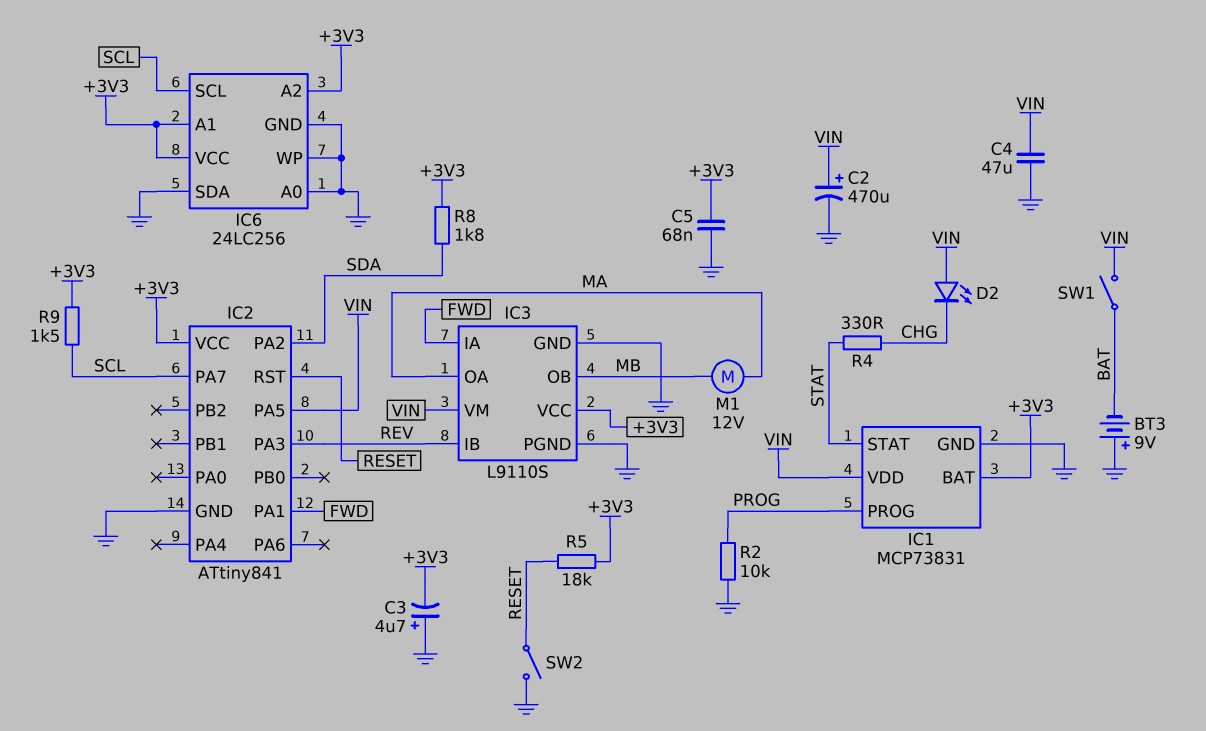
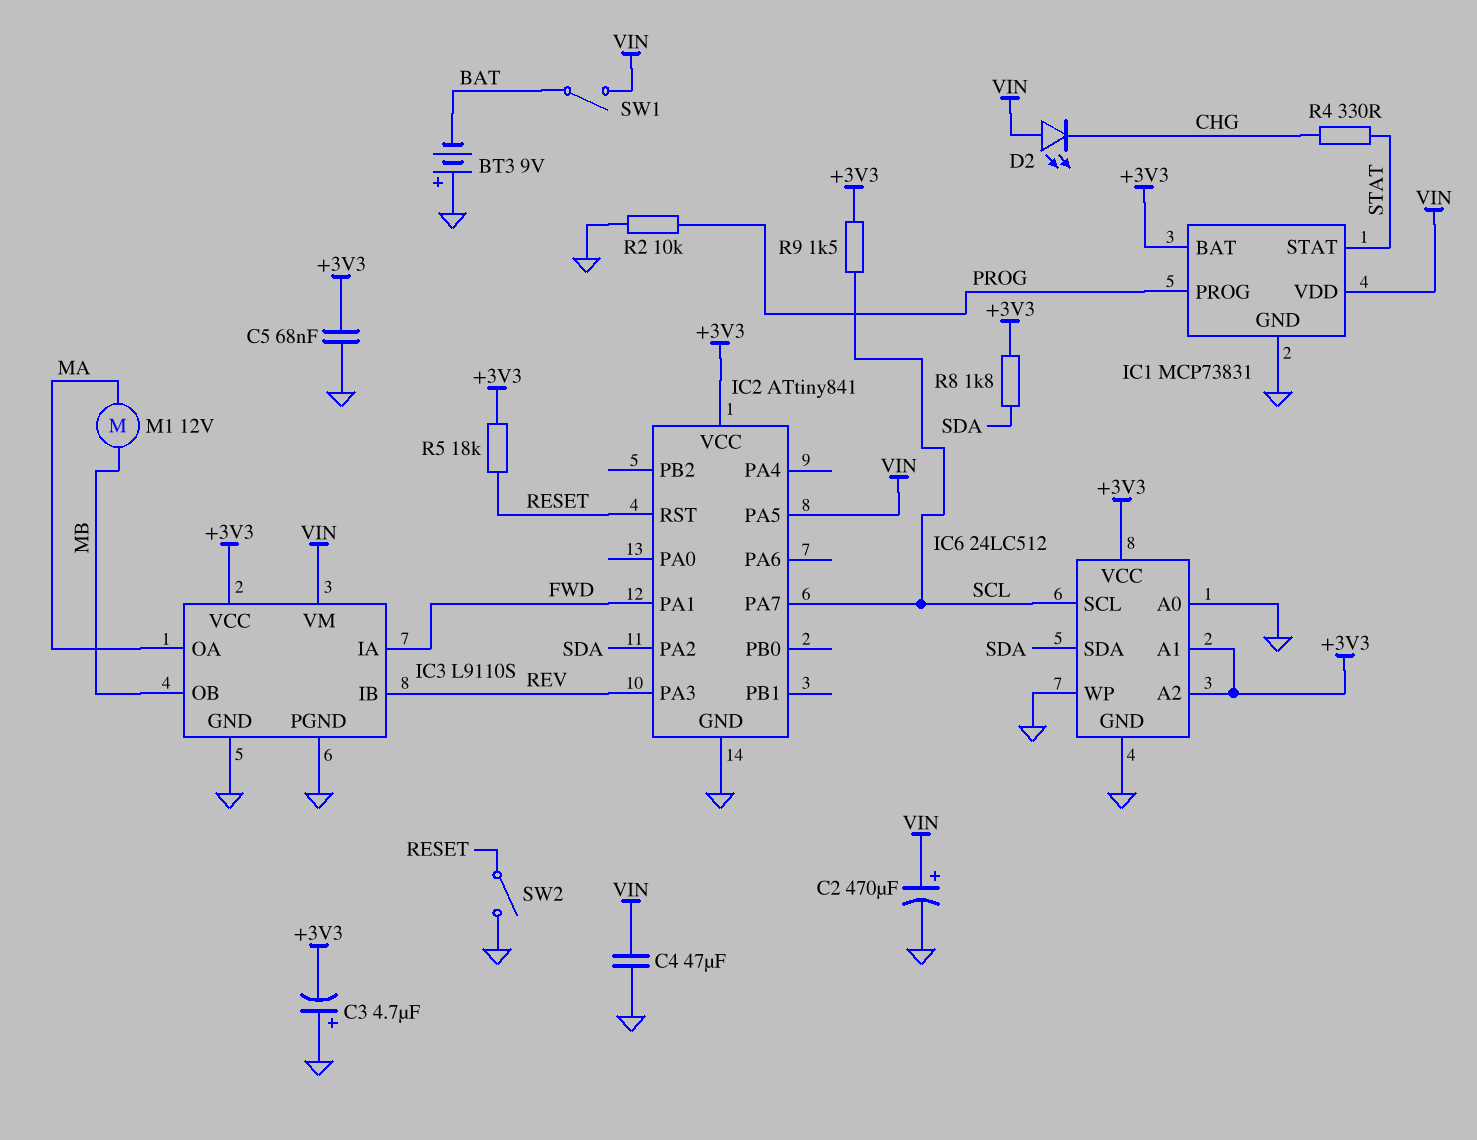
IC6: 24LC256 -> 24LC512
IC6 pin SDA: GND -> SDA

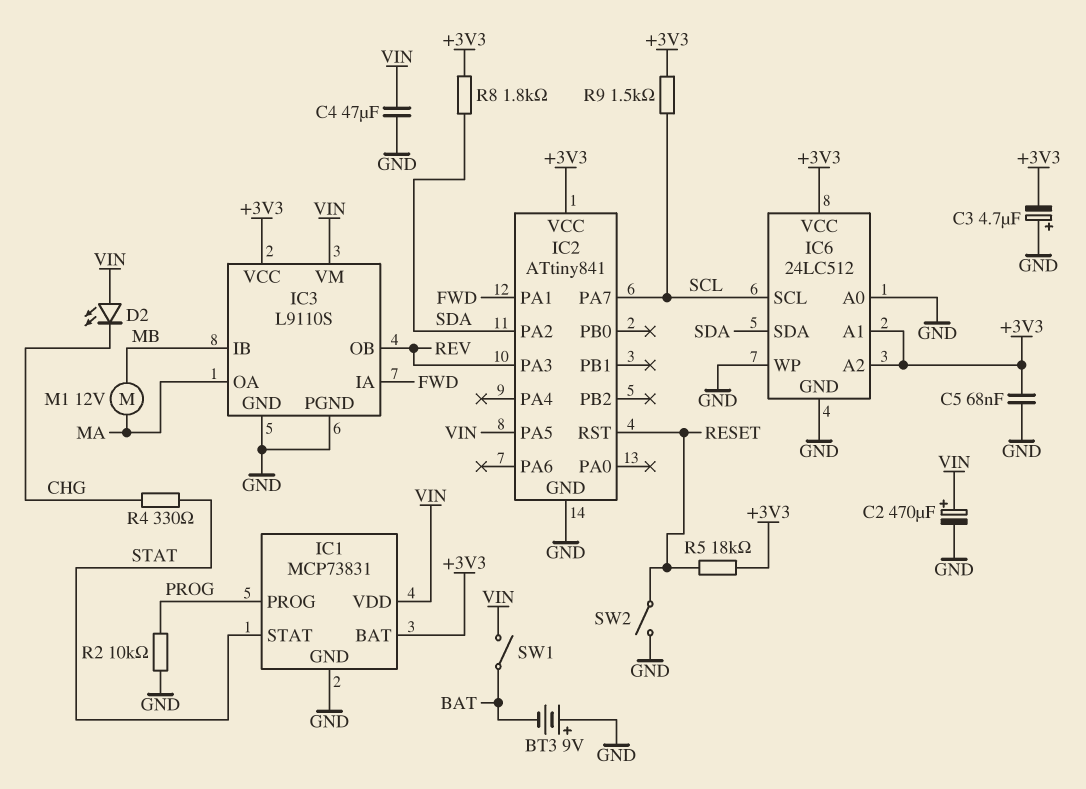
IC3 pin IB: REV -> MB
IC3 pin OB: MB -> REV

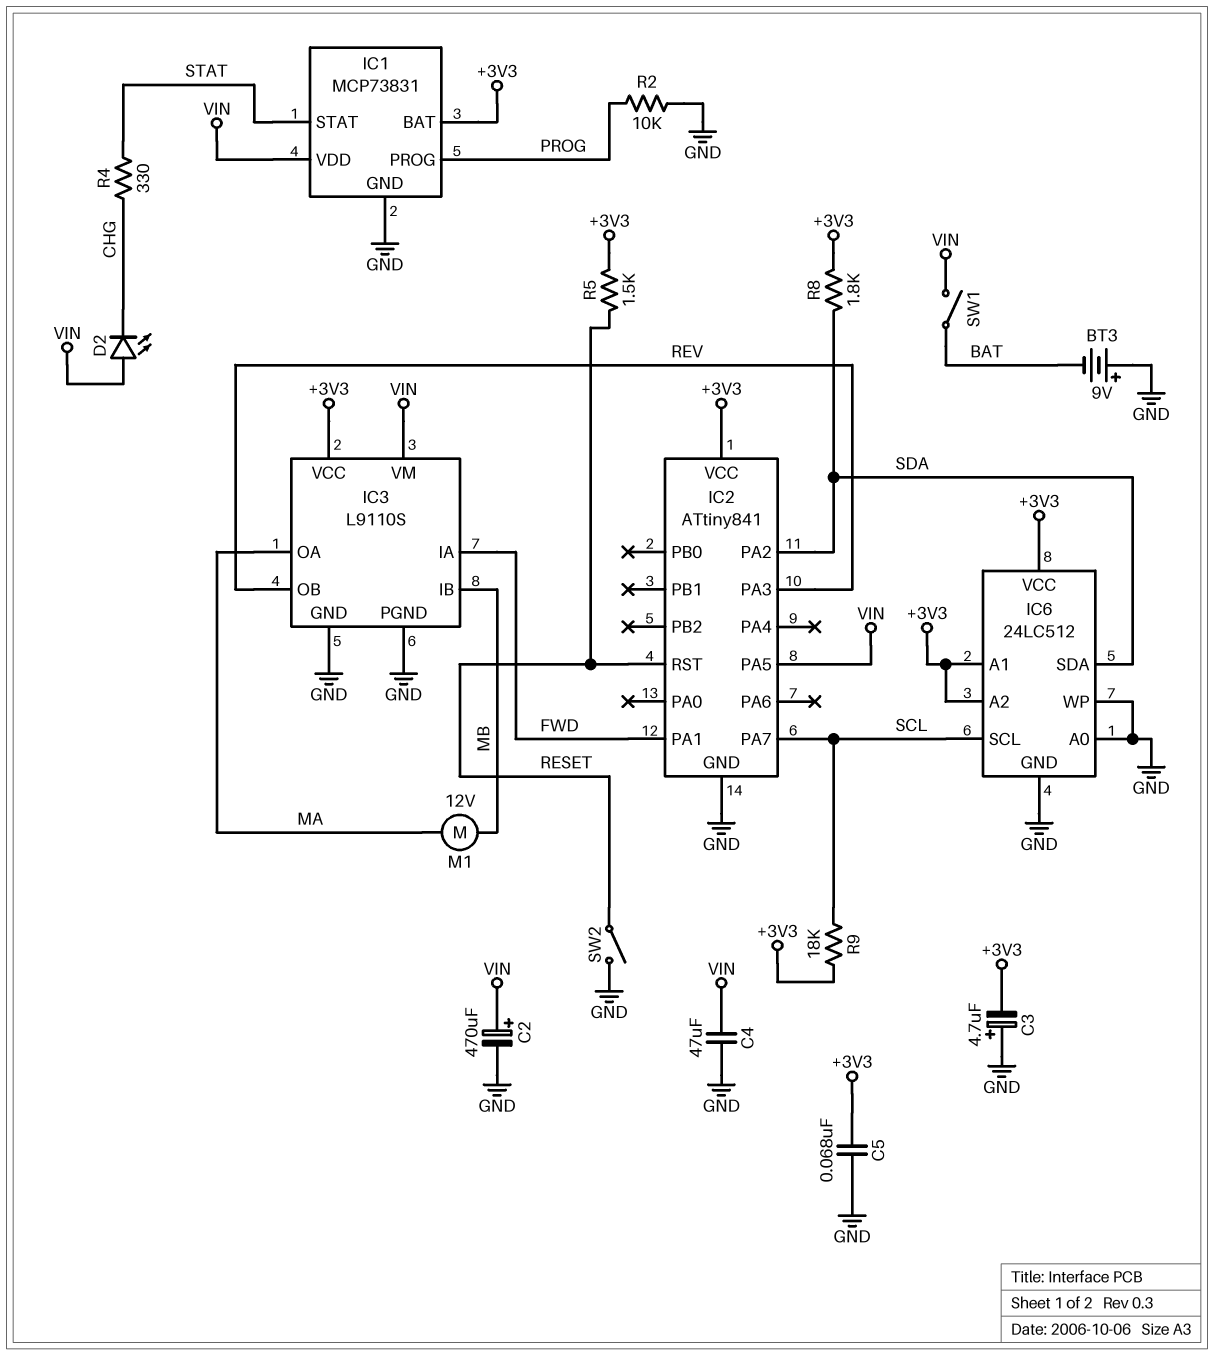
R5: 18k (+3V3, RESET) -> 1.5k (+3V3, RESET)
R9: 1.5k (+3V3, SCL) -> 18k (+3V3, SCL)

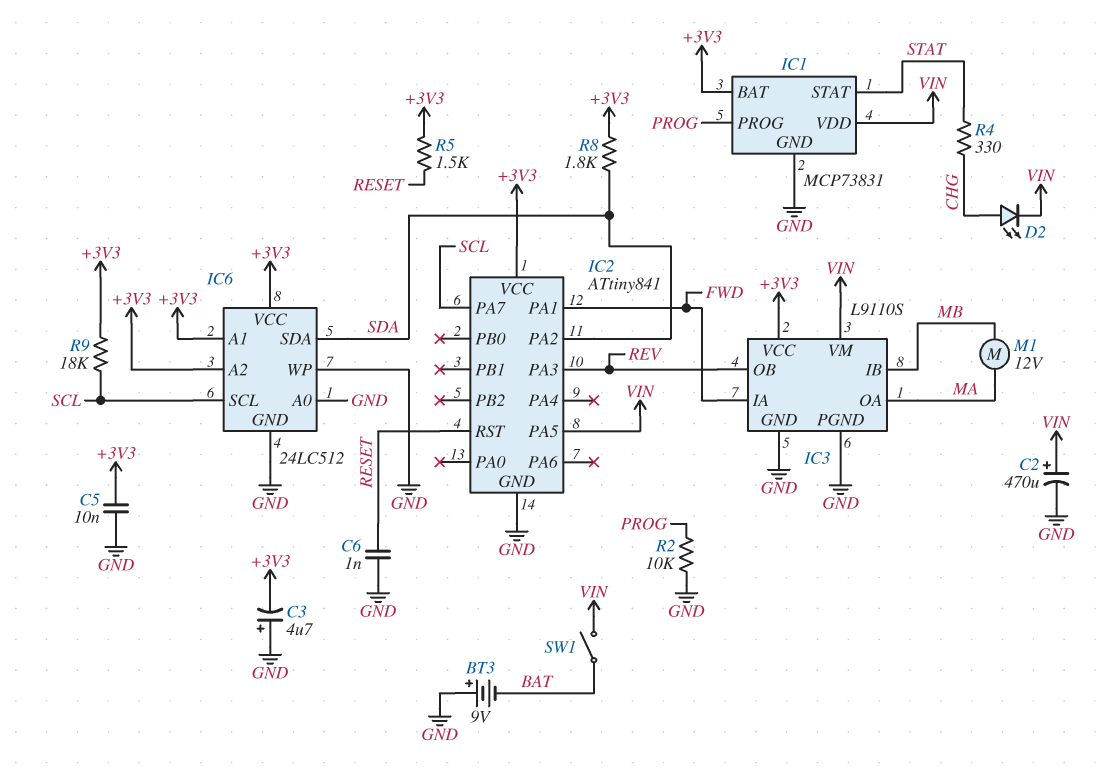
C4: 47uF (GND, VIN) -> none
C5: 68nF (+3V3, GND) -> 10nF (+3V3, GND)
C6: none -> 1nF (GND, RESET)
D2: LED (A VIN, K CHG) -> LED (A CHG, K VIN)
SW2: switch (GND, RESET) -> none

